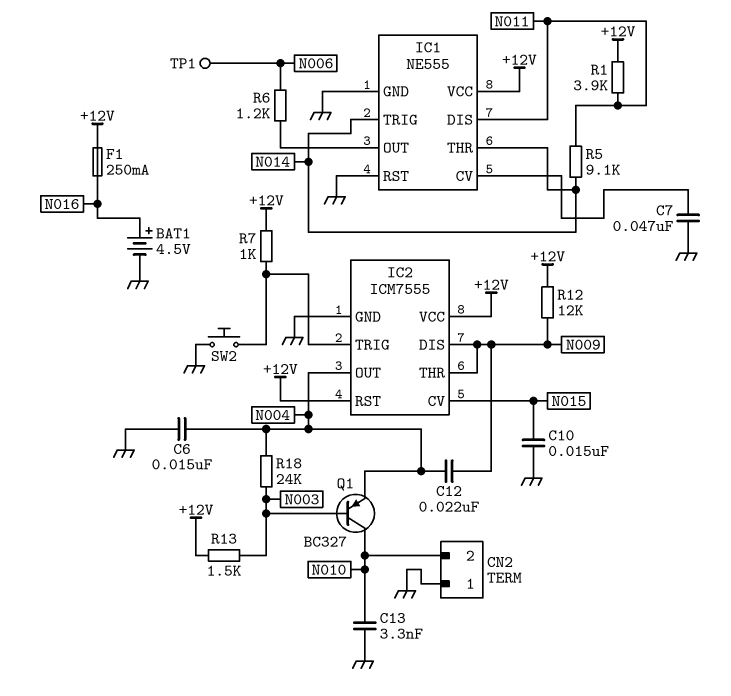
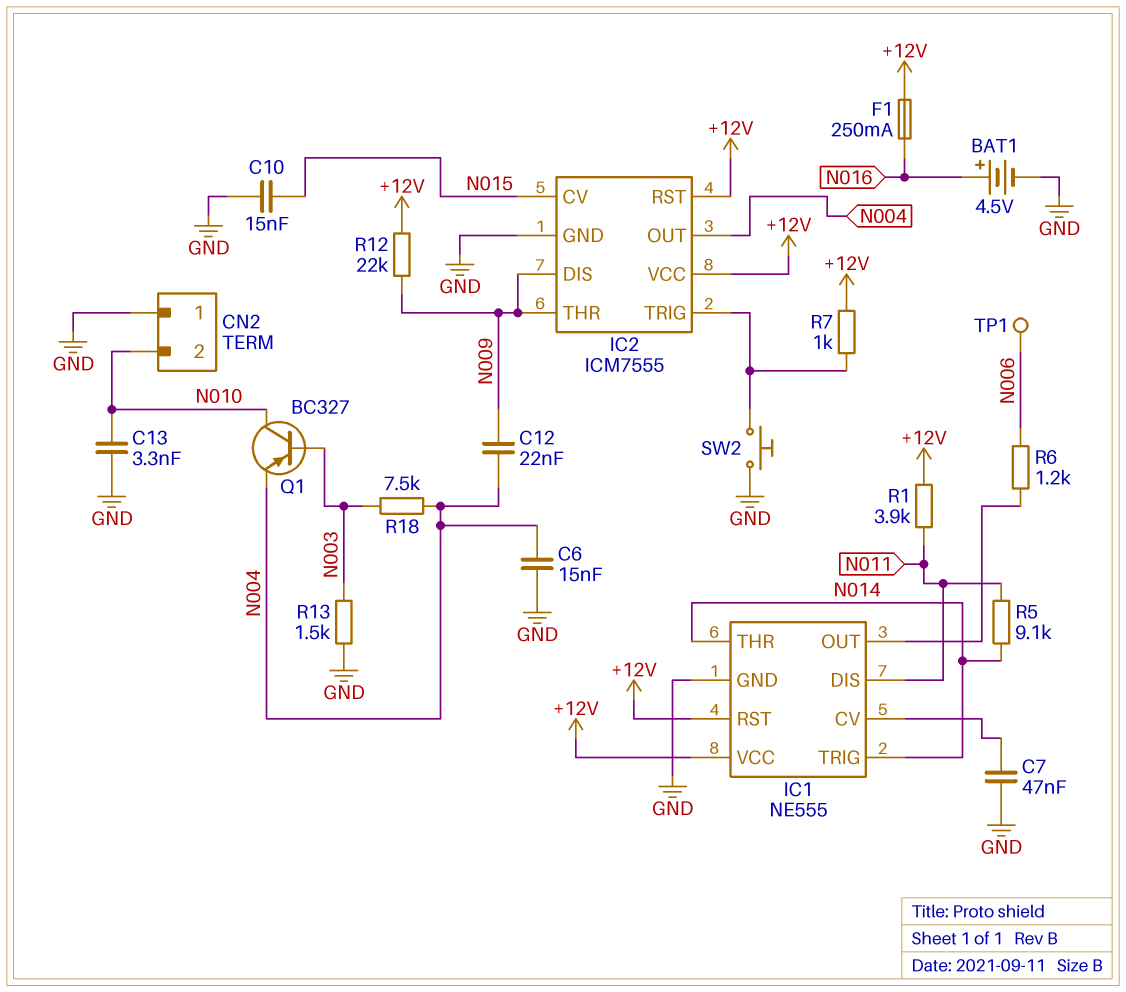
IC1 pin RST: GND -> +12V
R12: 12k (+12V, N009) -> 22k (+12V, N009)
R13: 1.5k (+12V, N003) -> 1.5k (GND, N003)
R18: 24k (N003, N004) -> 7.5k (N003, N004)

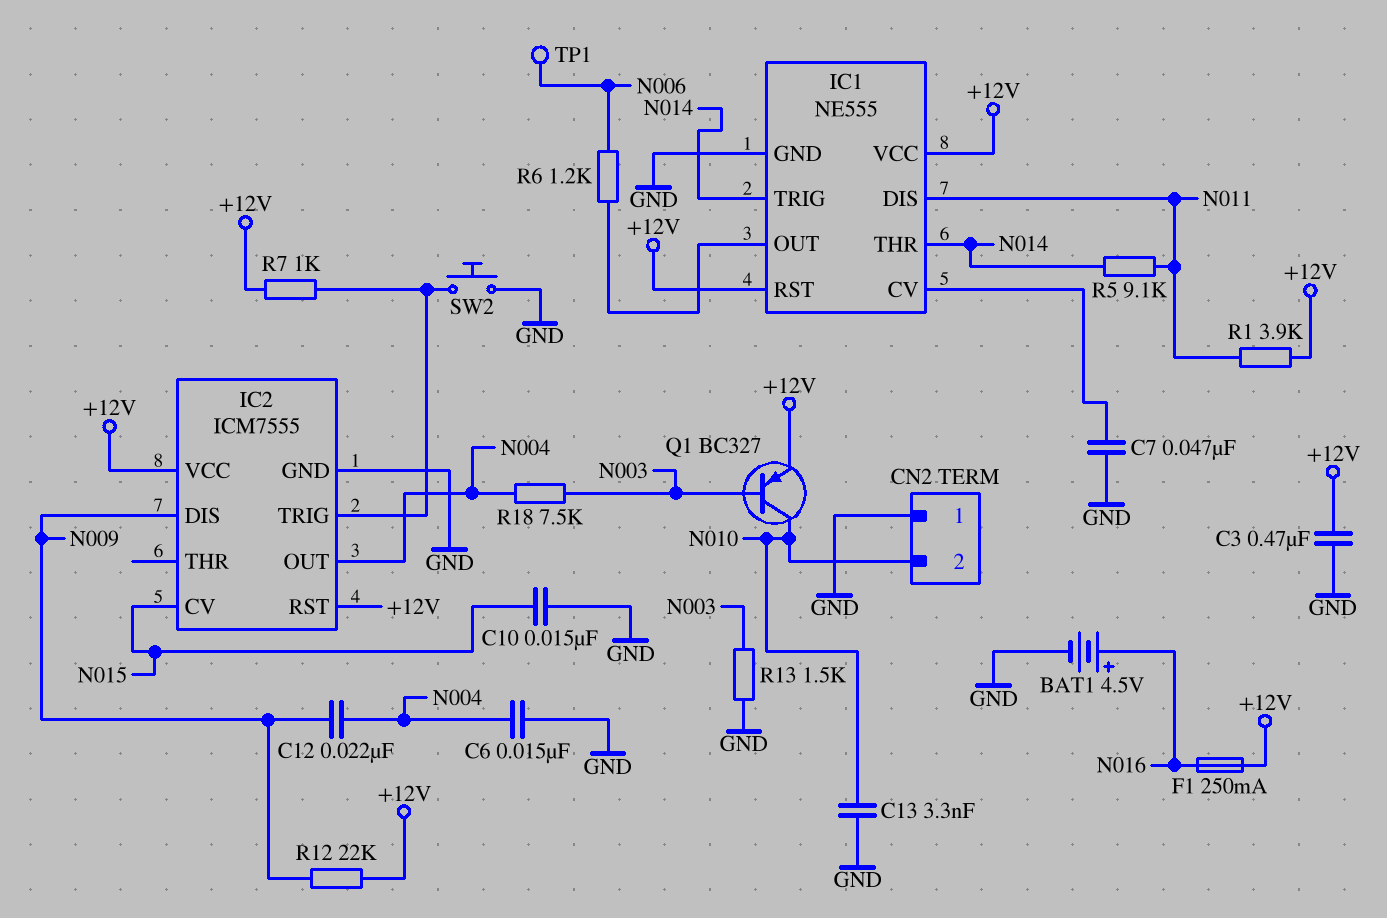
C3: none -> 470nF (+12V, GND)
IC2 pin THR: N009 -> none
Q1: PNP BC327 (B N003, C N010, E N004) -> PNP BC327 (B N003, C N010, E +12V)

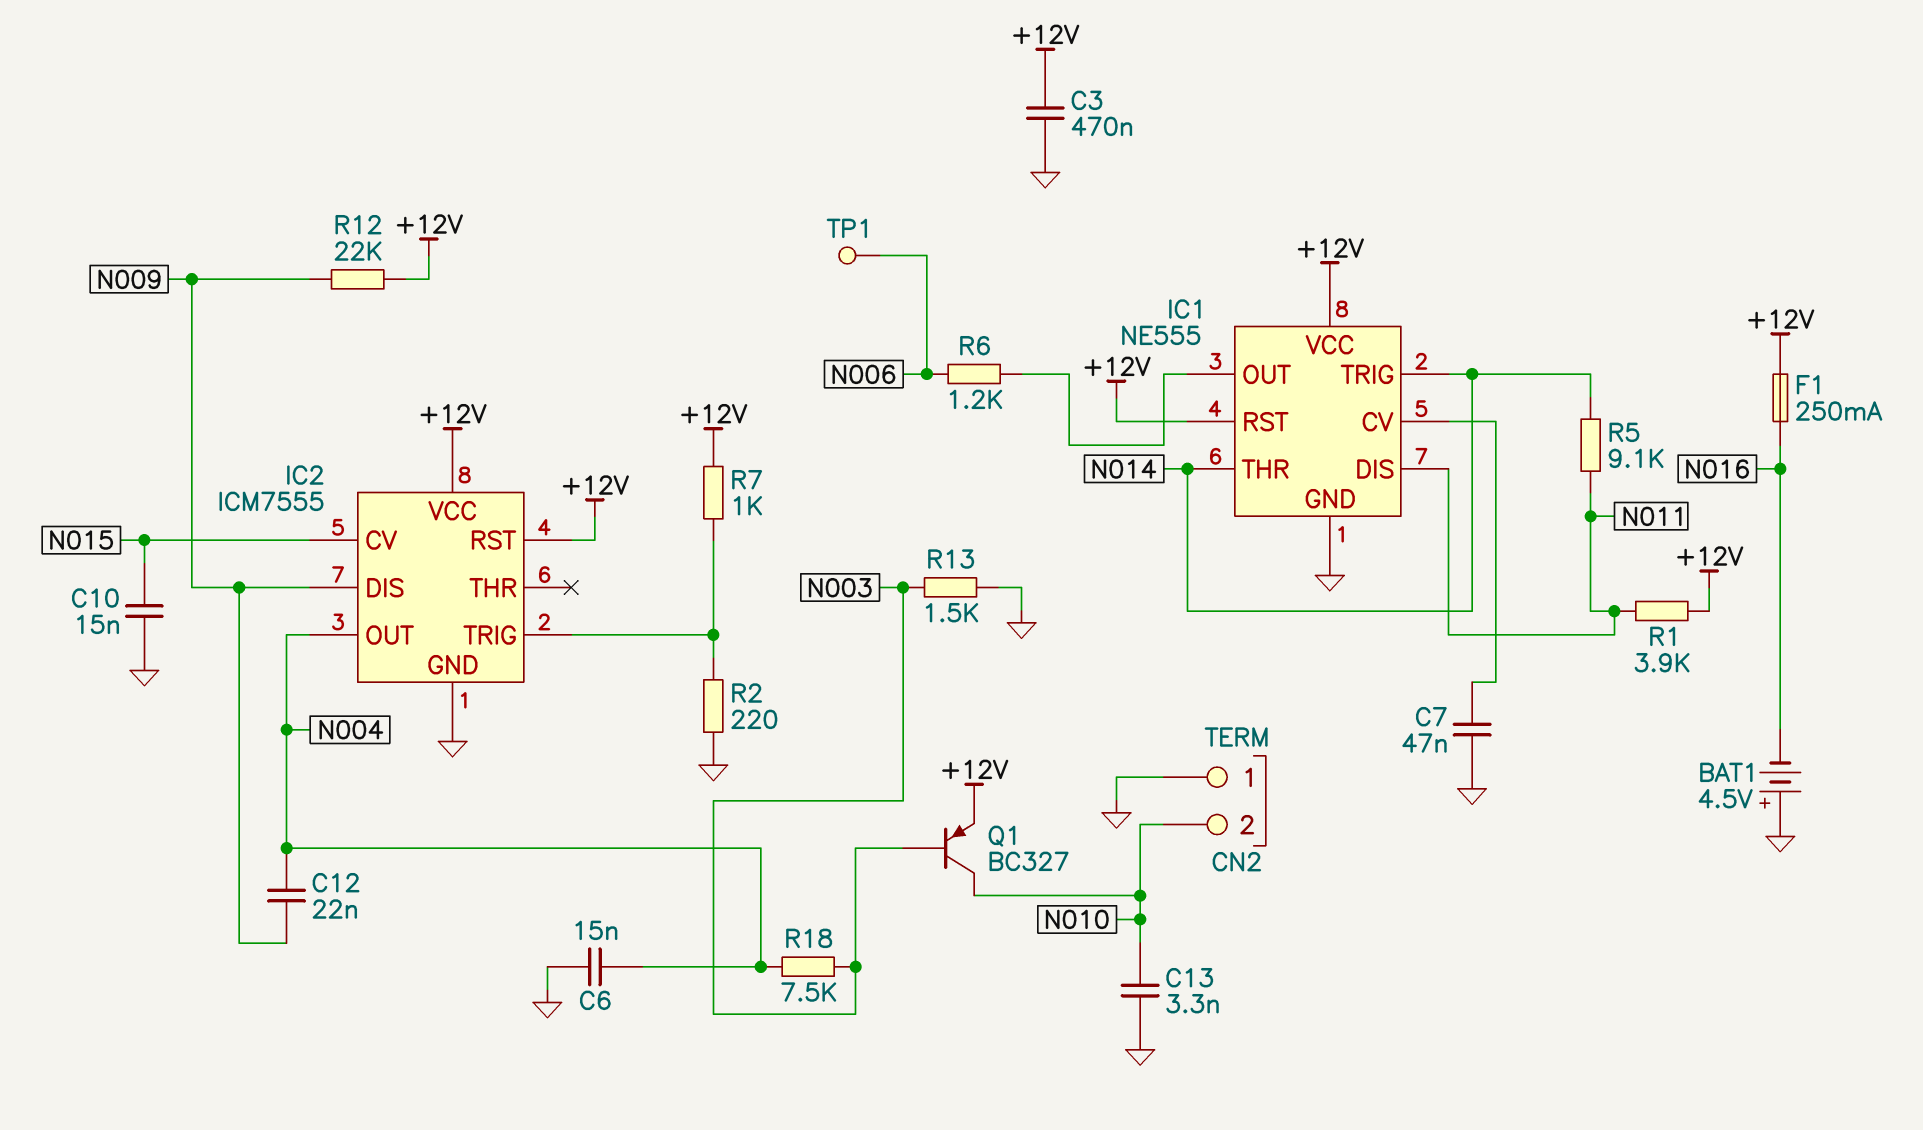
BAT1: 4.5V (plus N016, minus GND) -> 4.5V (plus GND, minus N016)
R2: none -> 220 (GND, IC2/TRIG)
SW2: button (GND, IC2/TRIG) -> none

